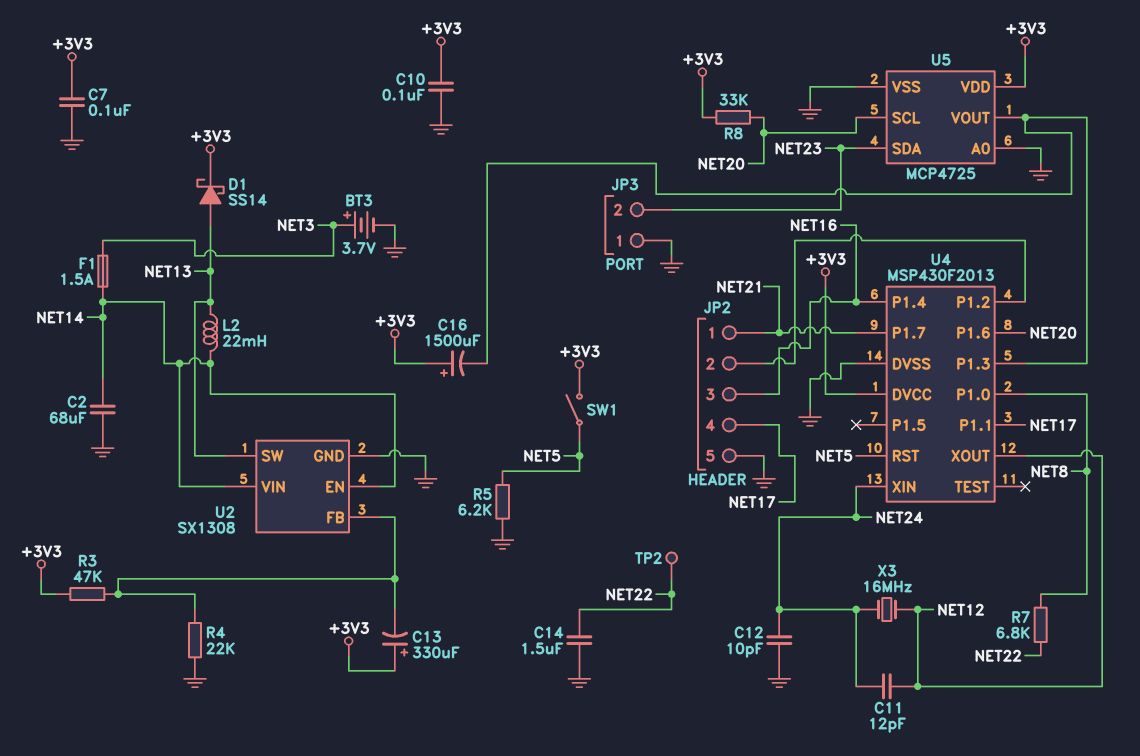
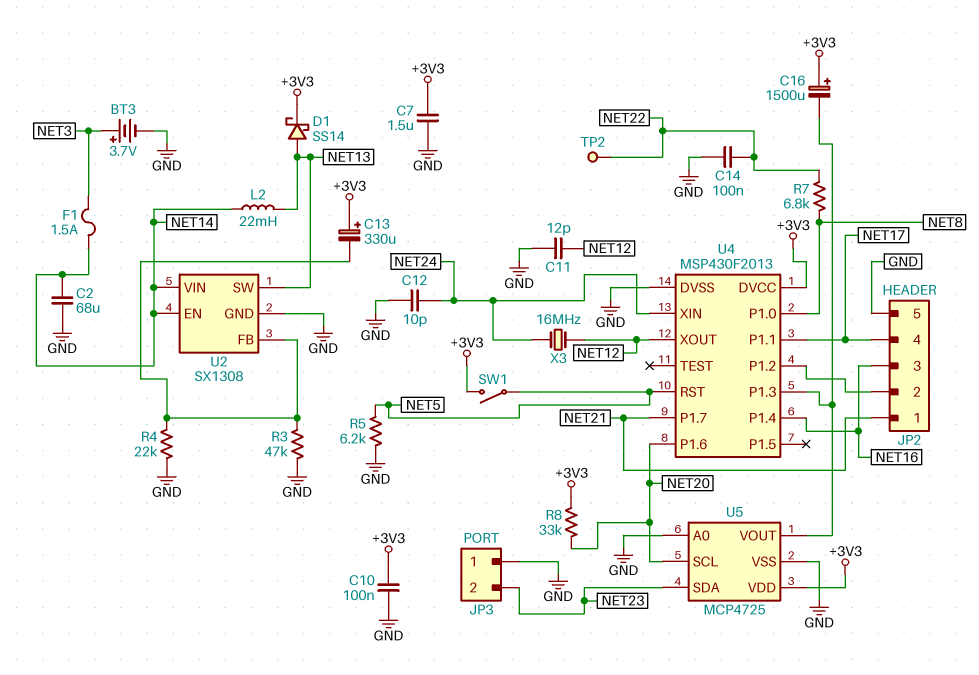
C7: 100nF (+3V3, GND) -> 1.5uF (+3V3, GND)
C11: 12pF (NET12, NET24) -> 12pF (GND, NET12)
C14: 1.5uF (GND, NET22) -> 100nF (GND, NET22)
R3: 47k (+3V3, U2/FB) -> 47k (GND, U2/FB)

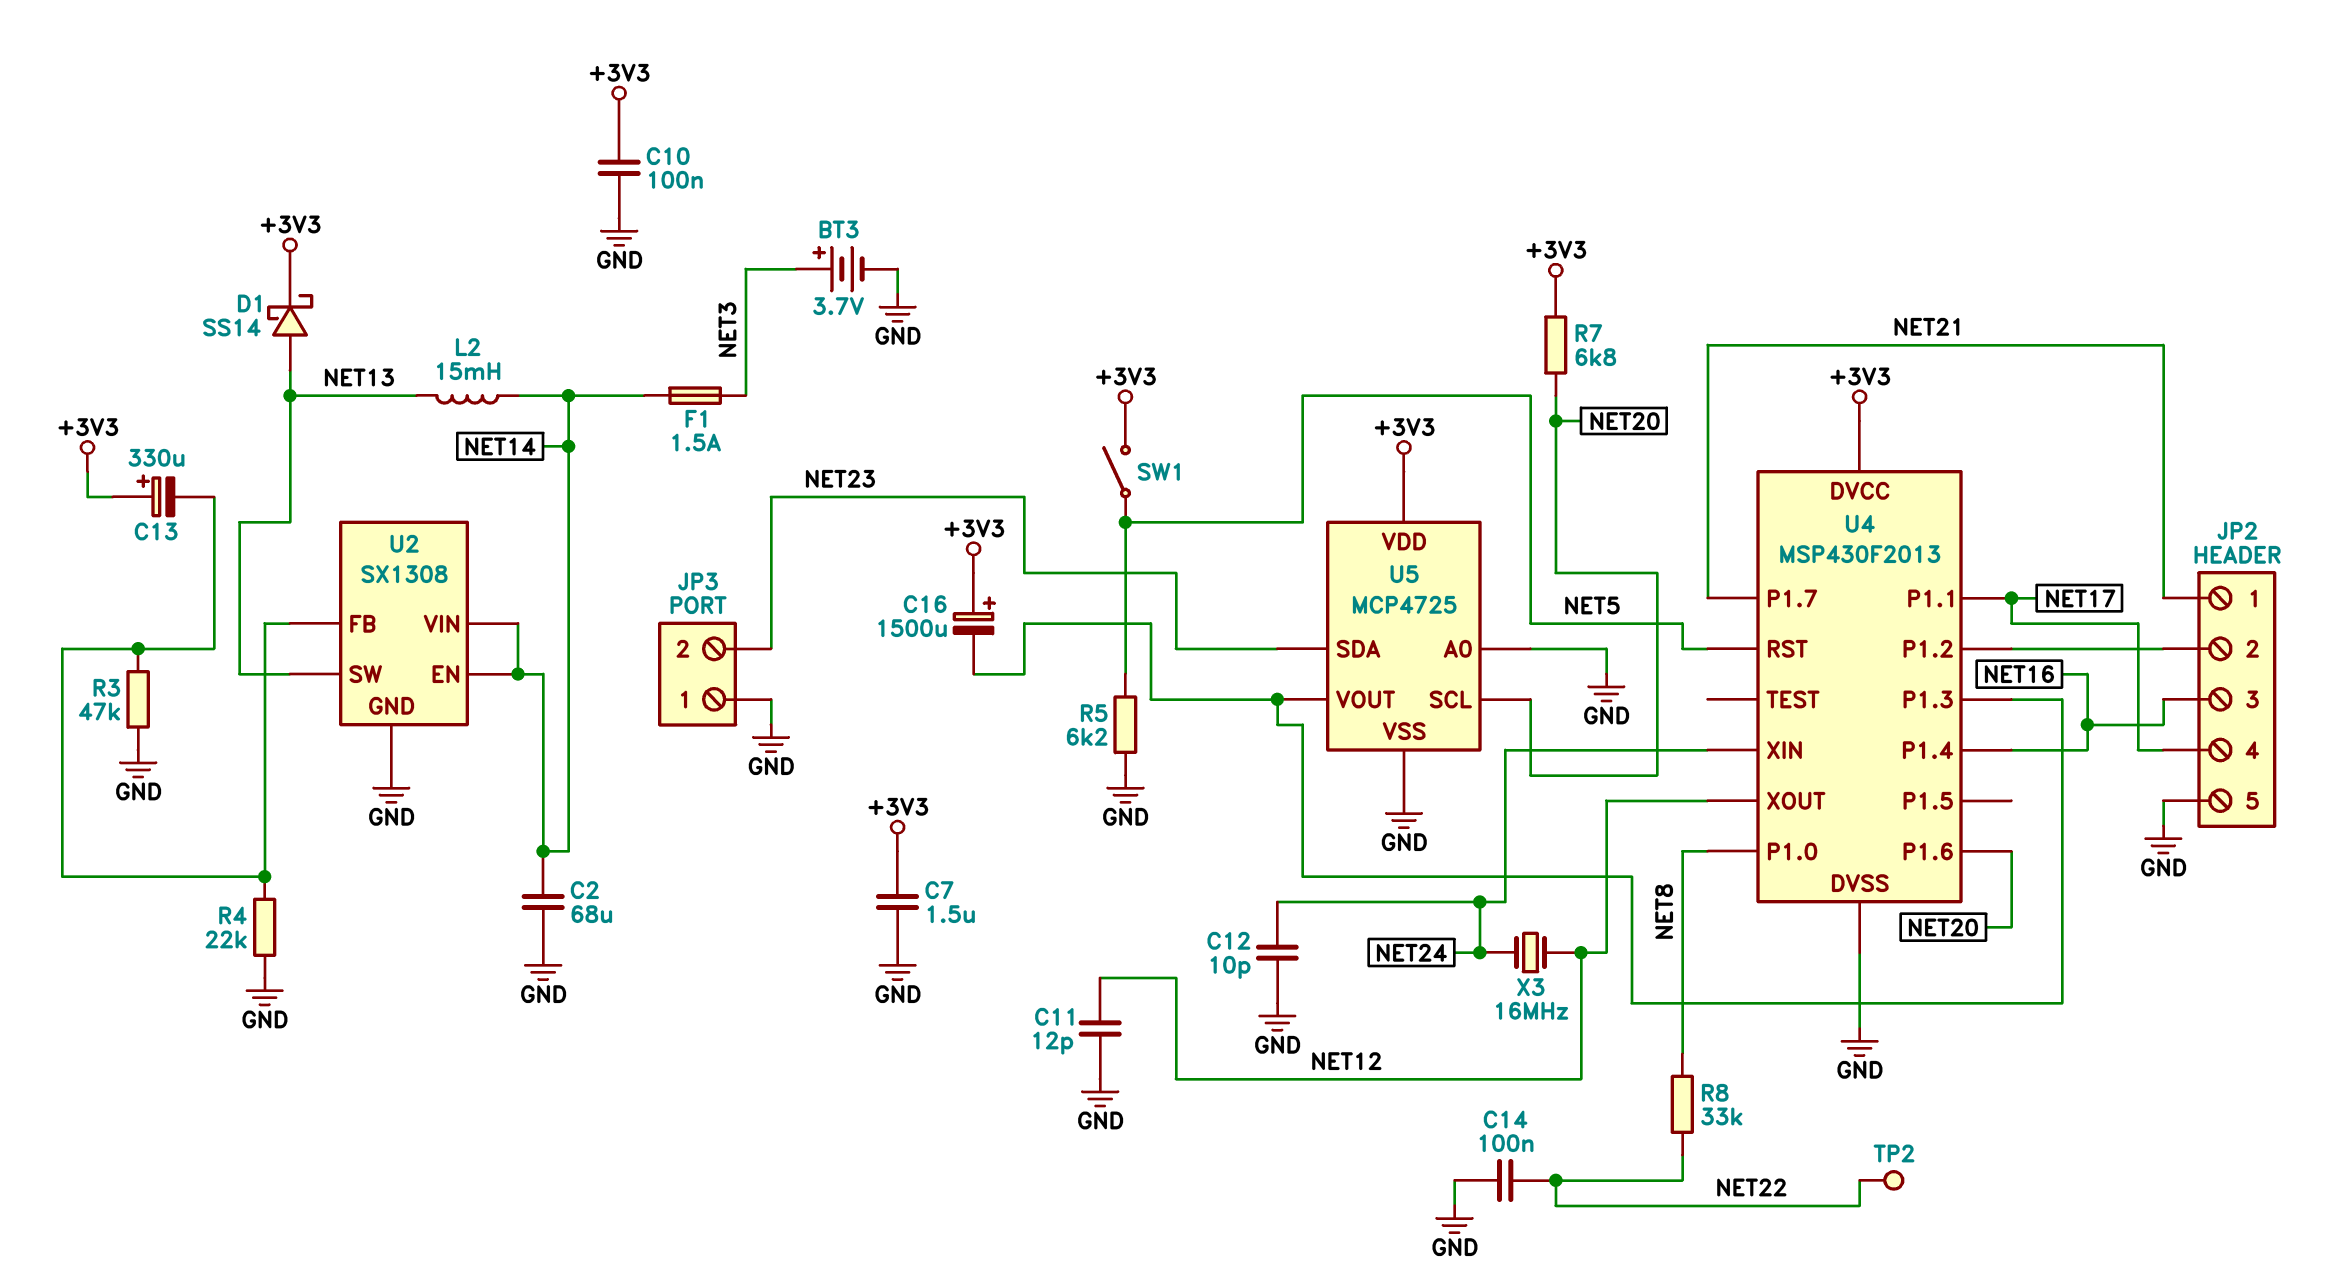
L2: 22mH (NET13, NET14) -> 15mH (NET13, NET14)
R7: 6.8k (NET8, NET22) -> 6.8k (+3V3, NET20)
R8: 33k (+3V3, NET20) -> 33k (NET8, NET22)

